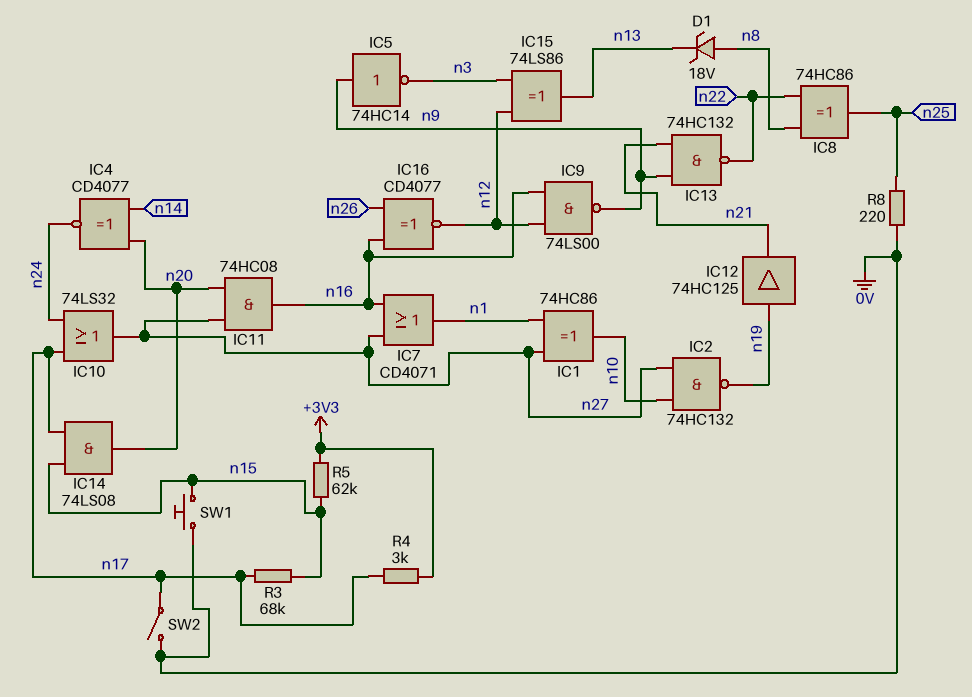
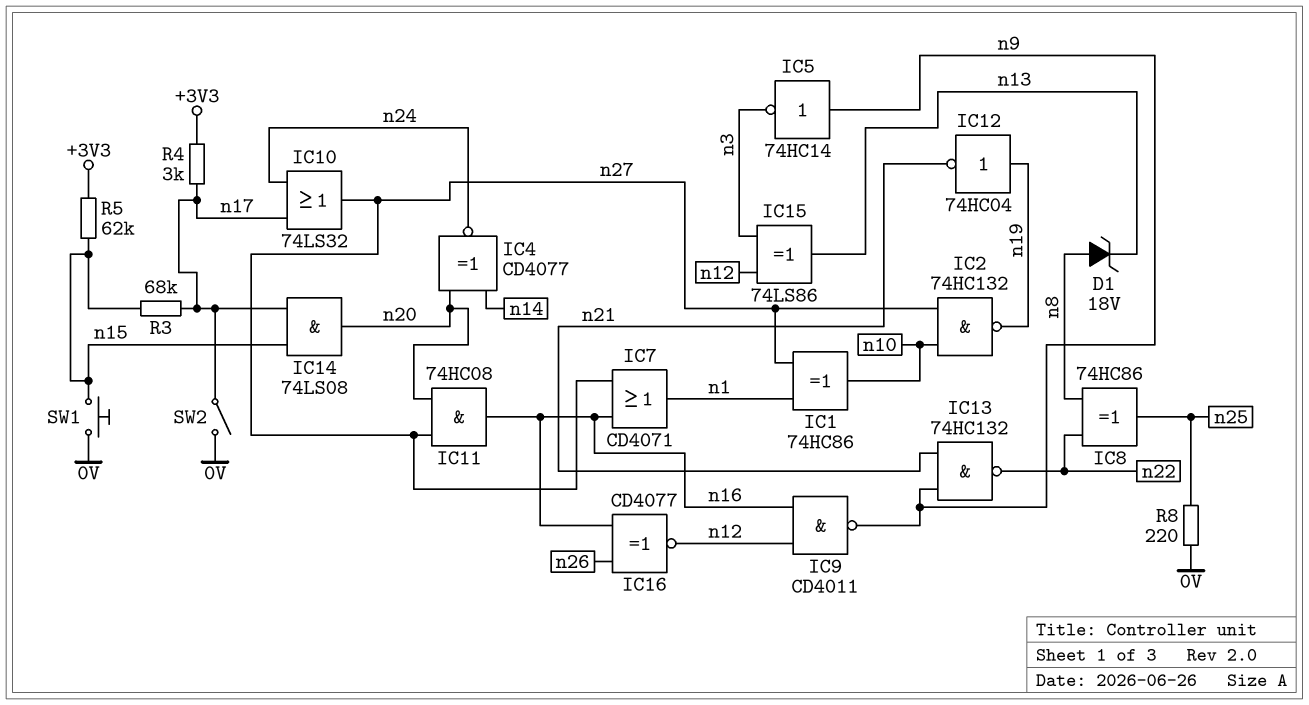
IC9: NAND 74LS00 (in n12, in n16, out n9) -> NAND CD4011 (in n12, in n16, out n9)
IC12: buffer 74HC125 (in n19, out n21) -> NOT 74HC04 (in n19, out n21)

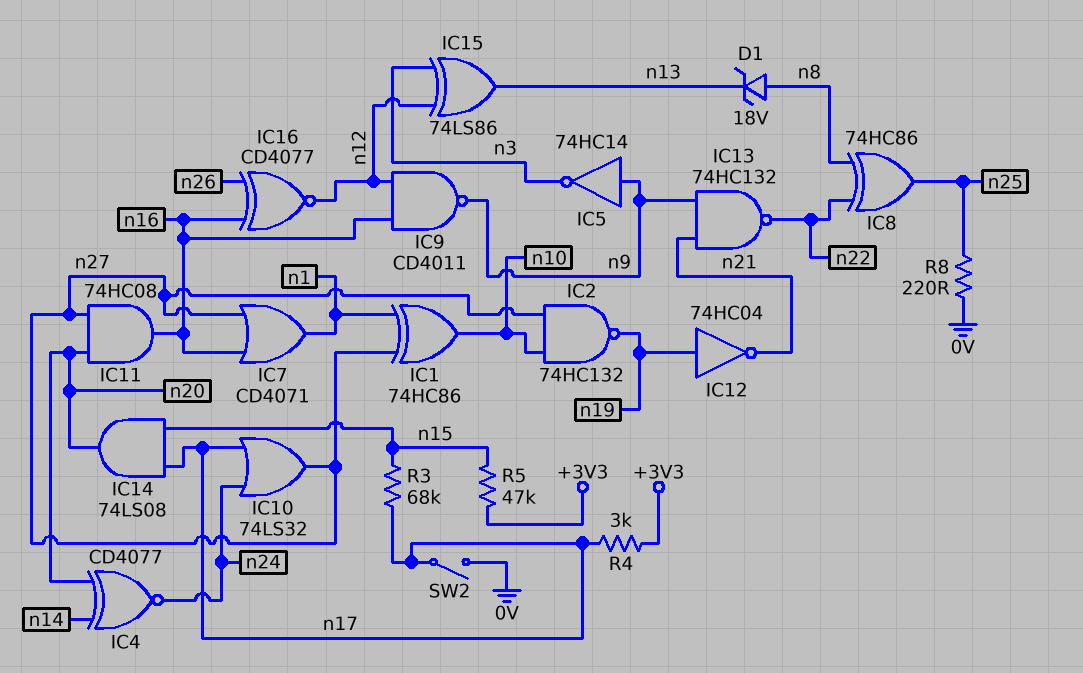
R5: 62k (+3V3, n15) -> 47k (+3V3, n15)
SW1: button (0V, n15) -> none

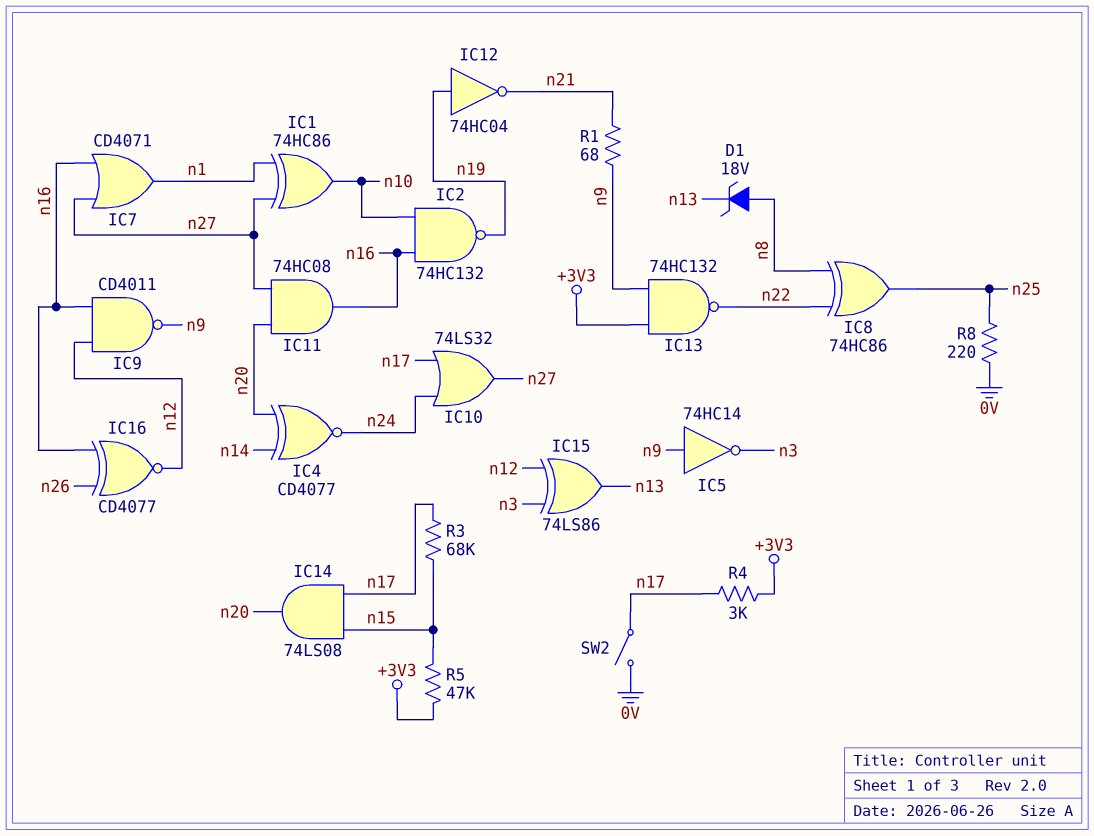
IC2: NAND 74HC132 (in n10, in n27, out n19) -> NAND 74HC132 (in n10, in n16, out n19)
IC13: NAND 74HC132 (in n9, in n21, out n22) -> NAND 74HC132 (in +3V3, in n9, out n22)
R1: none -> 68 (n9, n21)

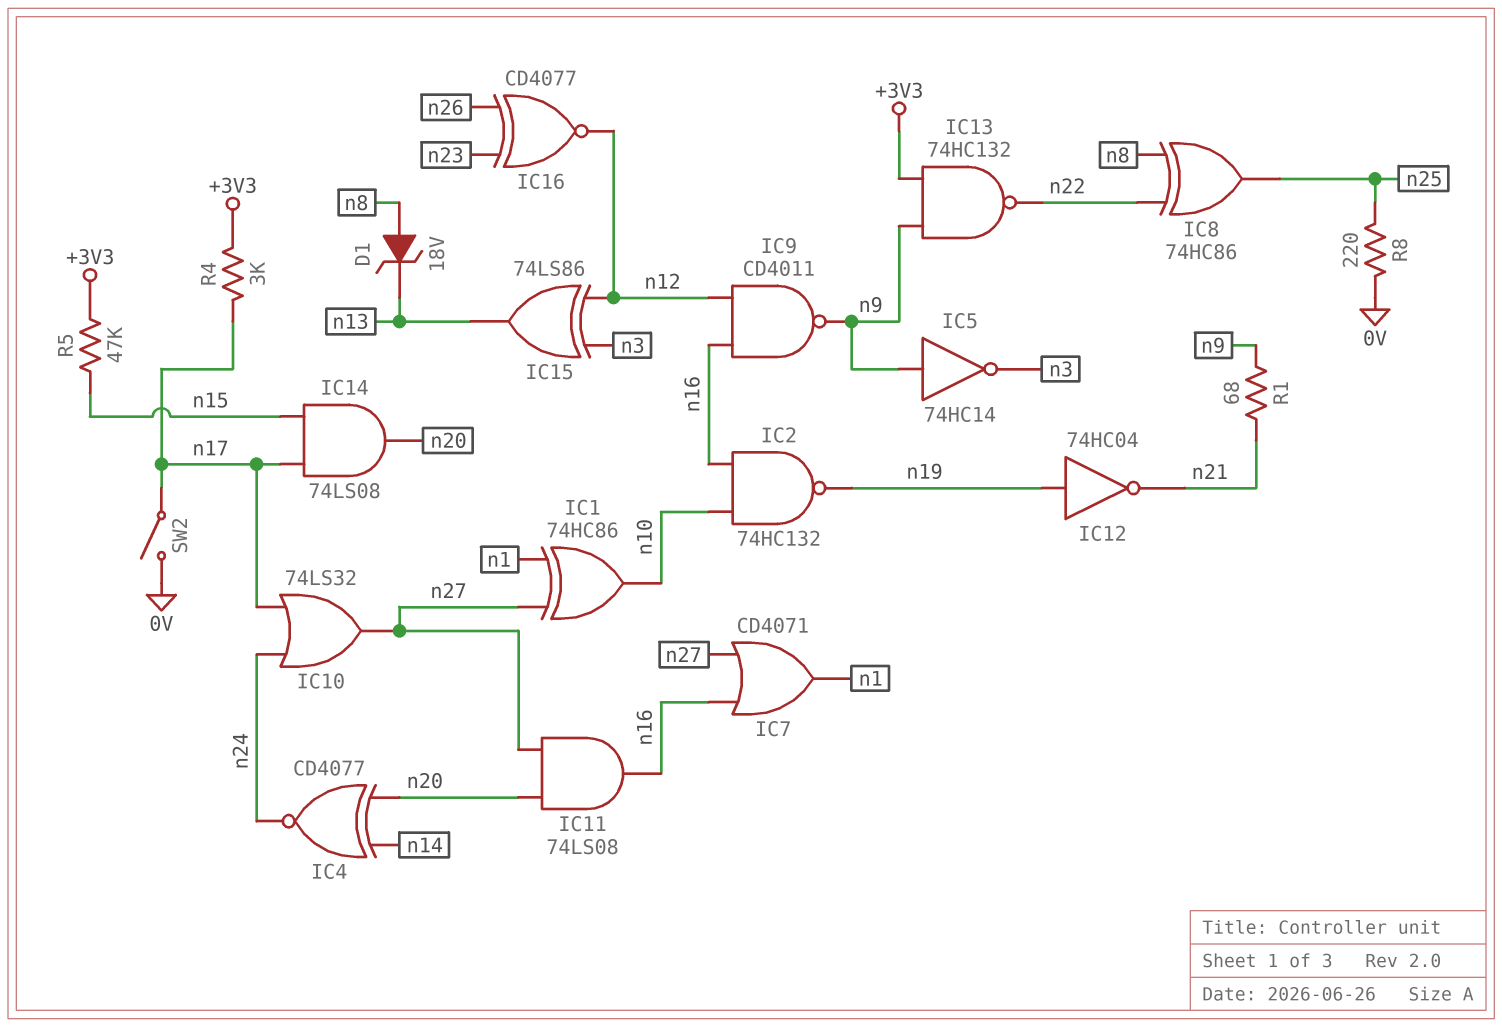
IC11: AND 74HC08 (in n20, in n27, out n16) -> AND 74LS08 (in n20, in n27, out n16)
IC16: XNOR CD4077 (in n16, in n26, out n12) -> XNOR CD4077 (in n23, in n26, out n12)
R3: 68k (n15, n17) -> none

